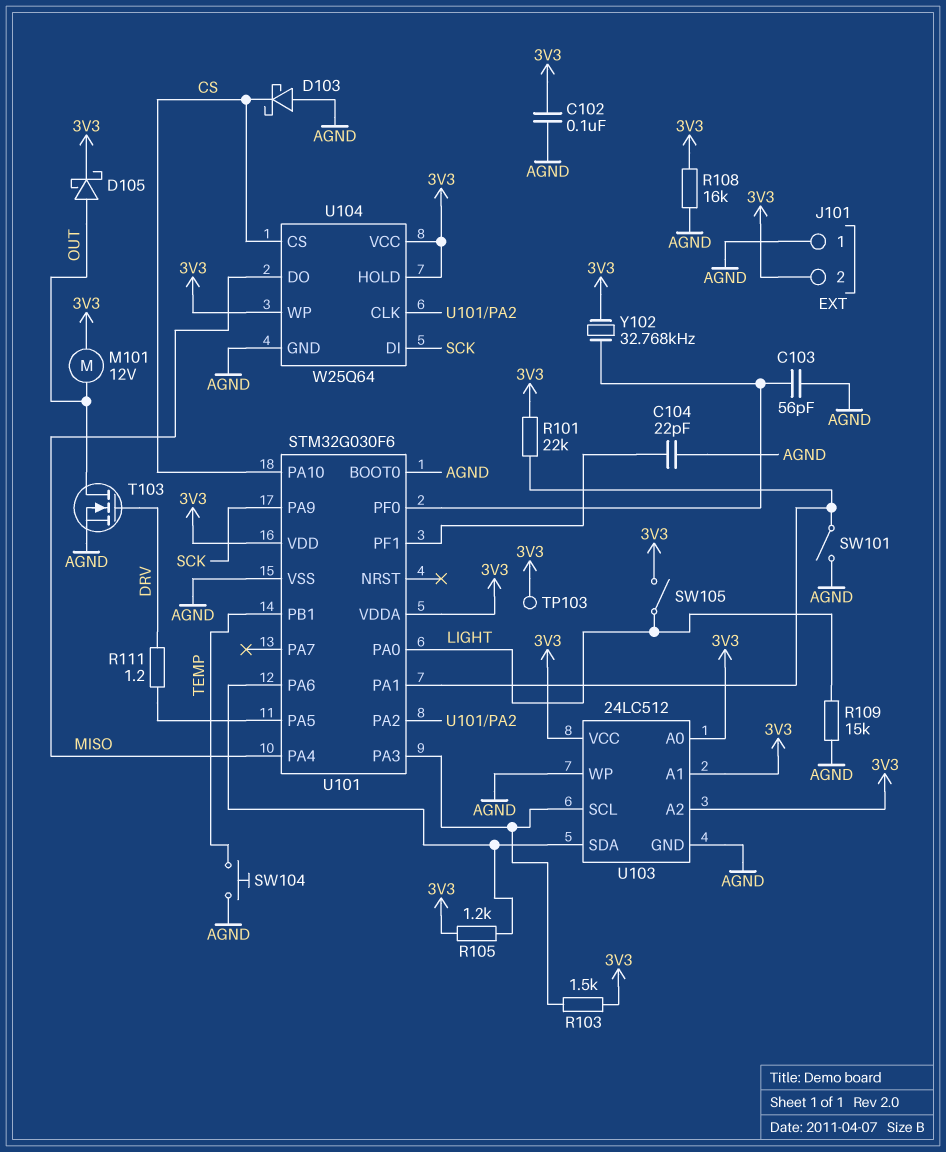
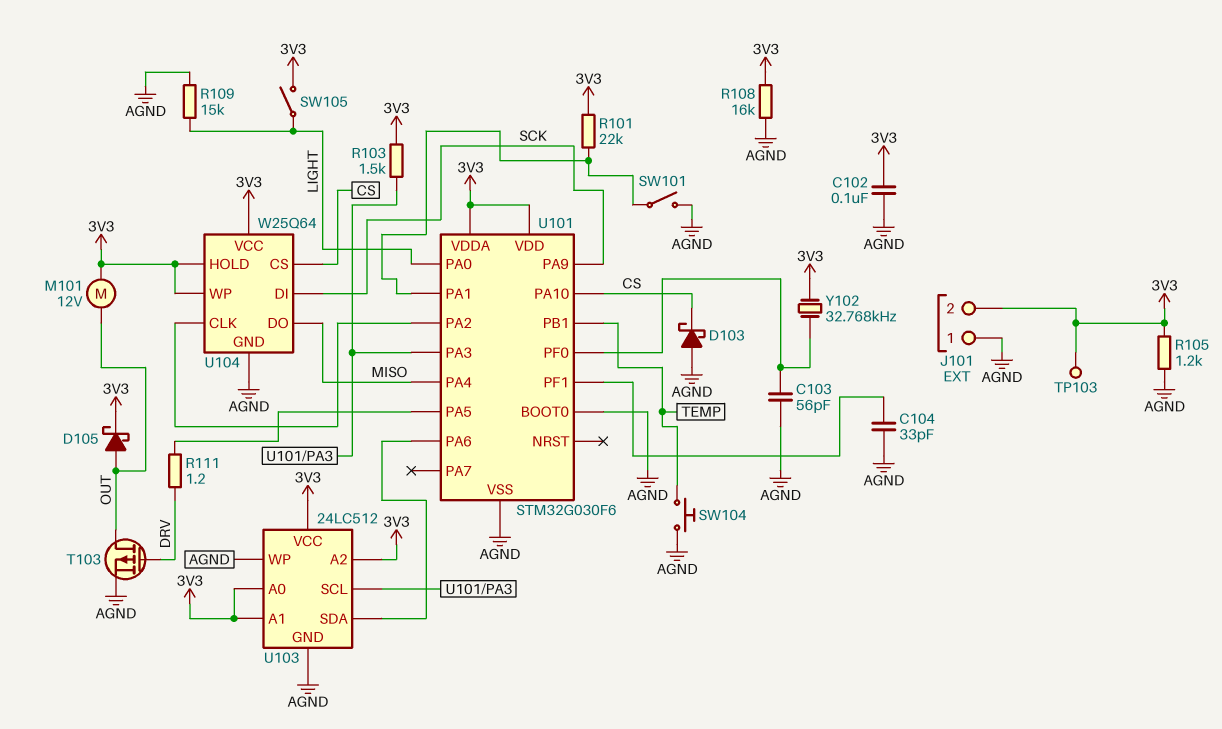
C104: 22pF (AGND, U101/PF1) -> 33pF (AGND, U101/PF1)
R105: 1.2k (3V3, U101/PA6) -> 1.2k (3V3, AGND)
T103: NMOS (G DRV, D OUT, S AGND) -> PMOS (G DRV, D OUT, S AGND)

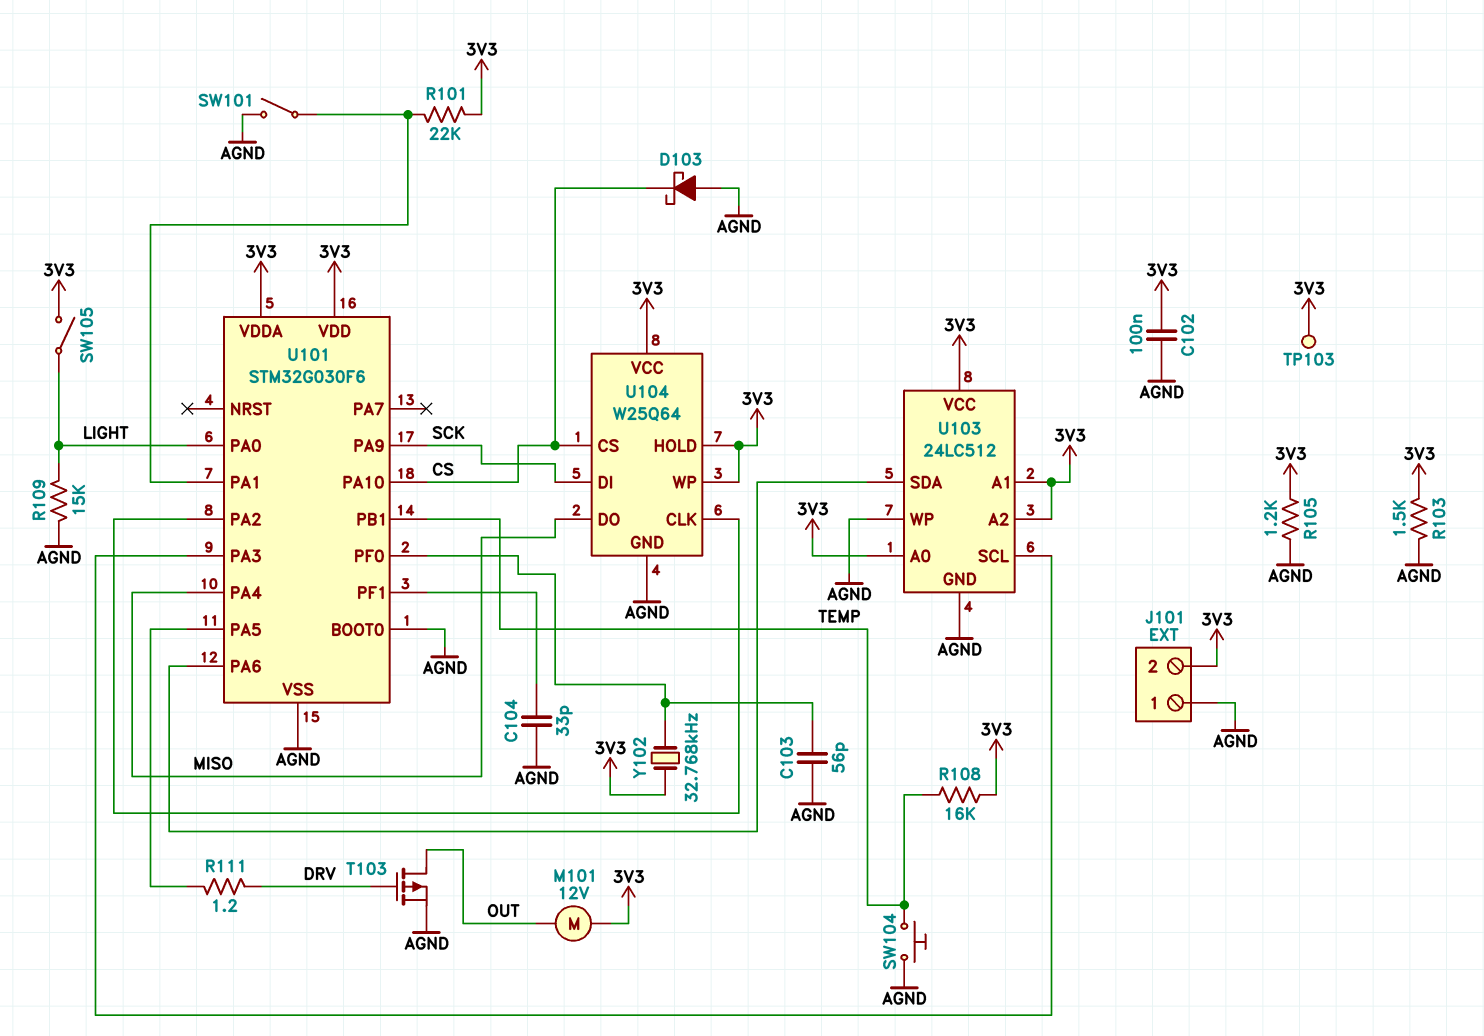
D105: schottky (A OUT, K 3V3) -> none
R103: 1.5k (3V3, U101/PA3) -> 1.5k (3V3, AGND)
R108: 16k (3V3, AGND) -> 16k (3V3, TEMP)

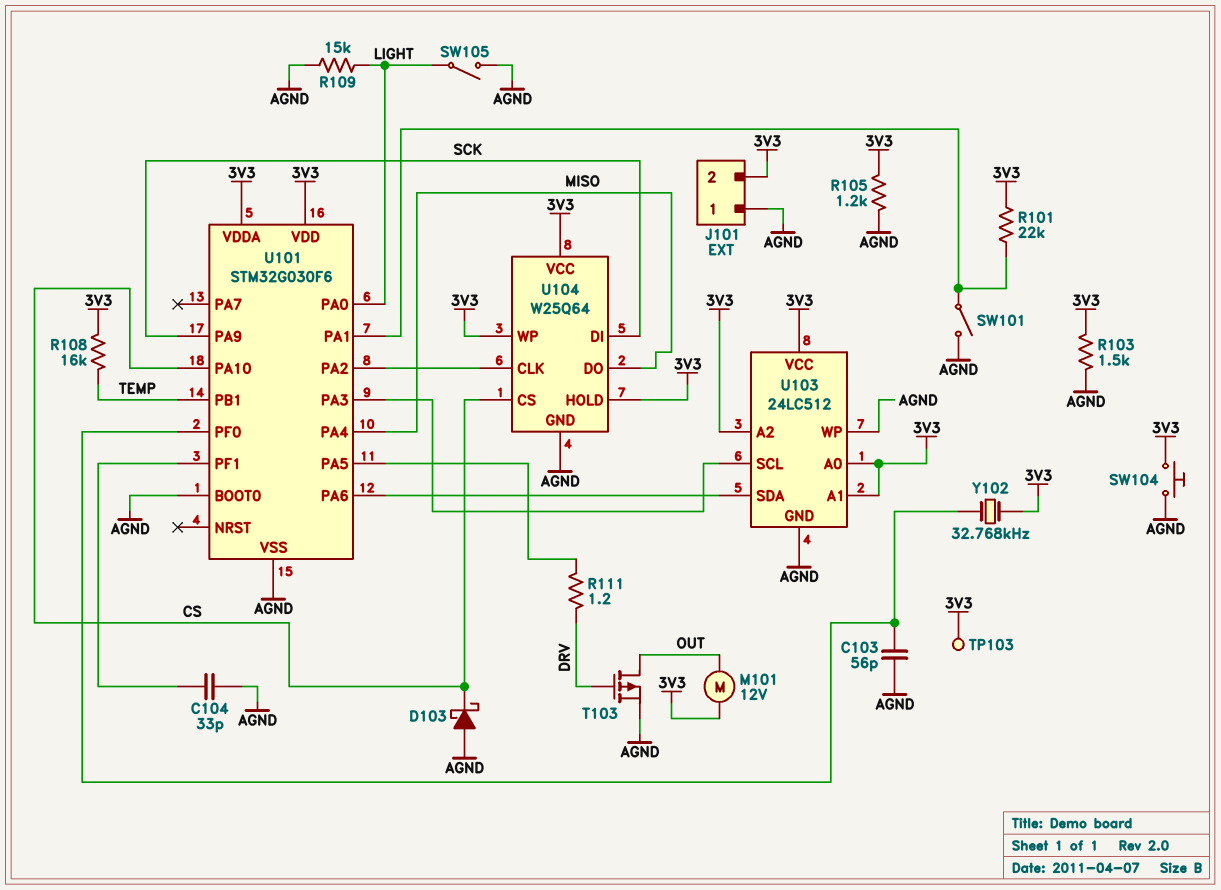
C102: 100nF (3V3, AGND) -> none
SW104: button (AGND, TEMP) -> button (3V3, AGND)
SW105: switch (3V3, LIGHT) -> switch (AGND, LIGHT)

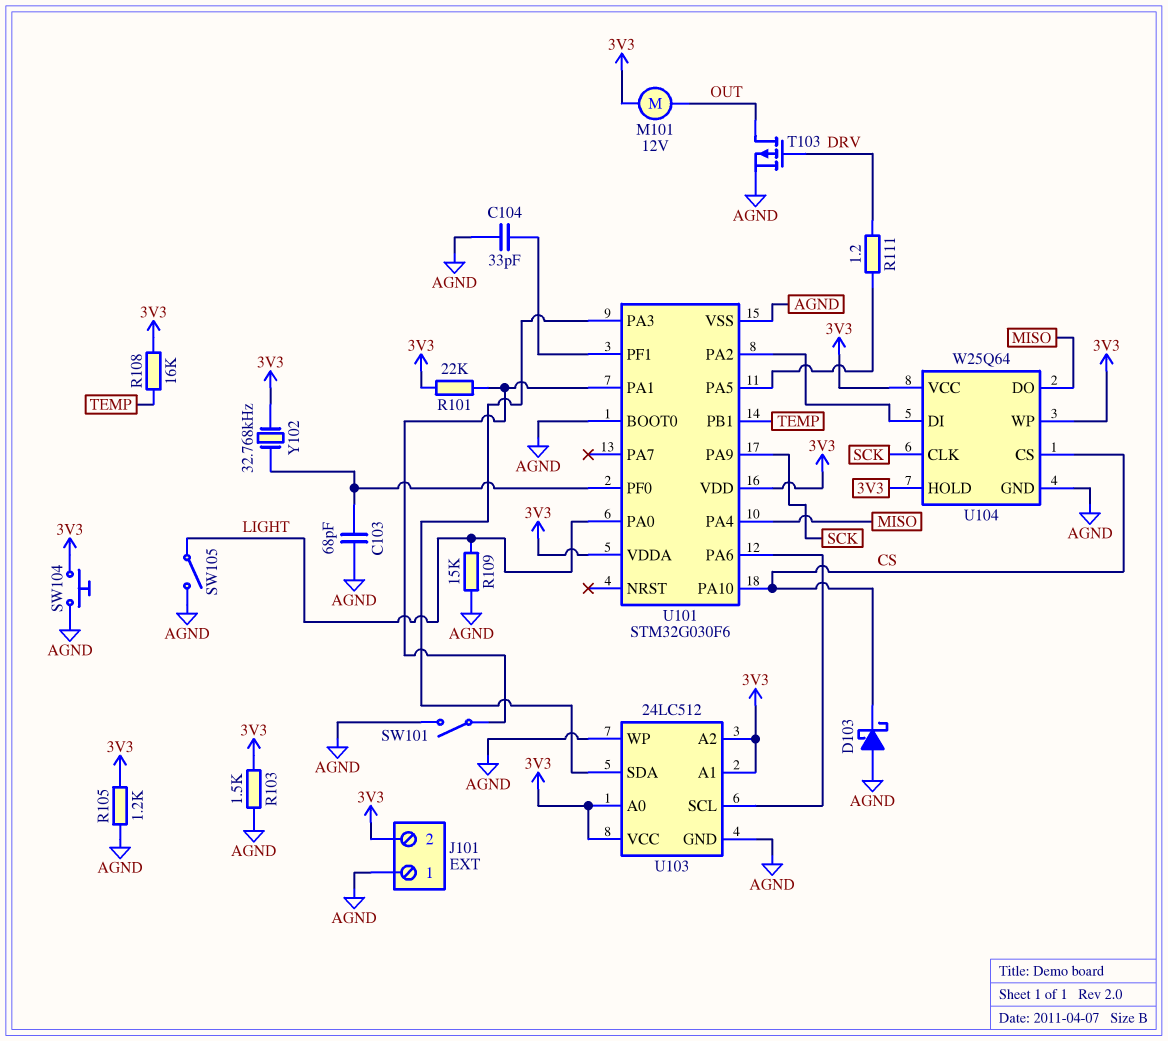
C103: 56pF (AGND, U101/PF0) -> 68pF (AGND, U101/PF0)
TP103: test point (3V3) -> none
U103 pin SCL: U101/PA3 -> U101/PA6
U103 pin SDA: U101/PA6 -> U101/PA3
U104 pin CLK: U101/PA2 -> SCK
U104 pin DI: SCK -> U101/PA2

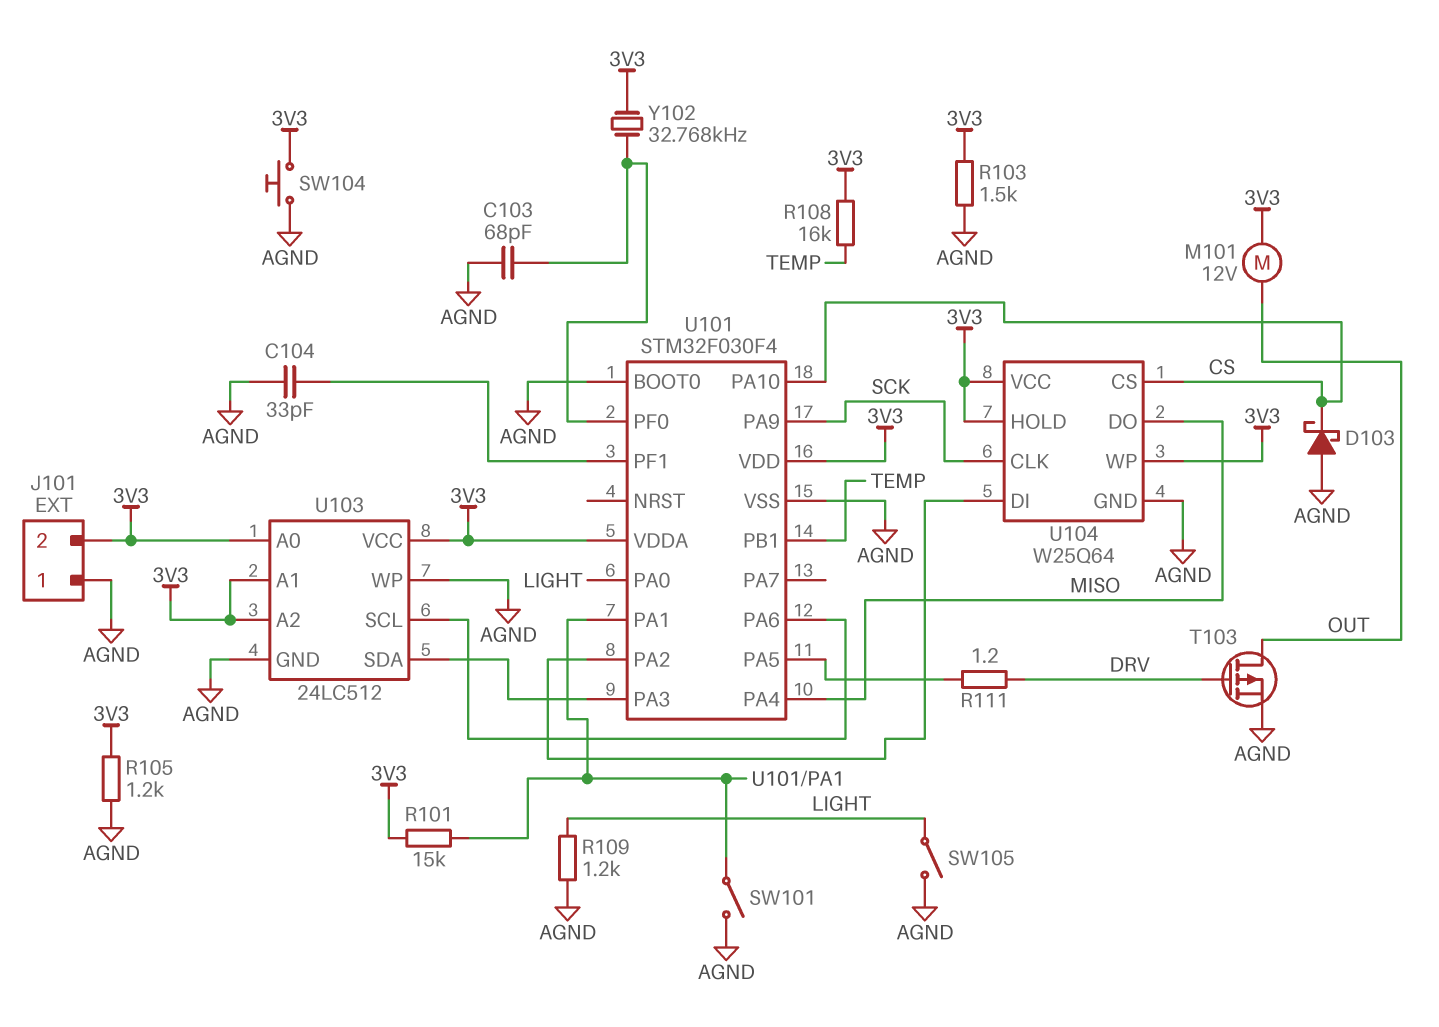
R101: 22k (3V3, U101/PA1) -> 15k (3V3, U101/PA1)
R109: 15k (AGND, LIGHT) -> 1.2k (AGND, LIGHT)
U101: STM32G030F6 -> STM32F030F4

